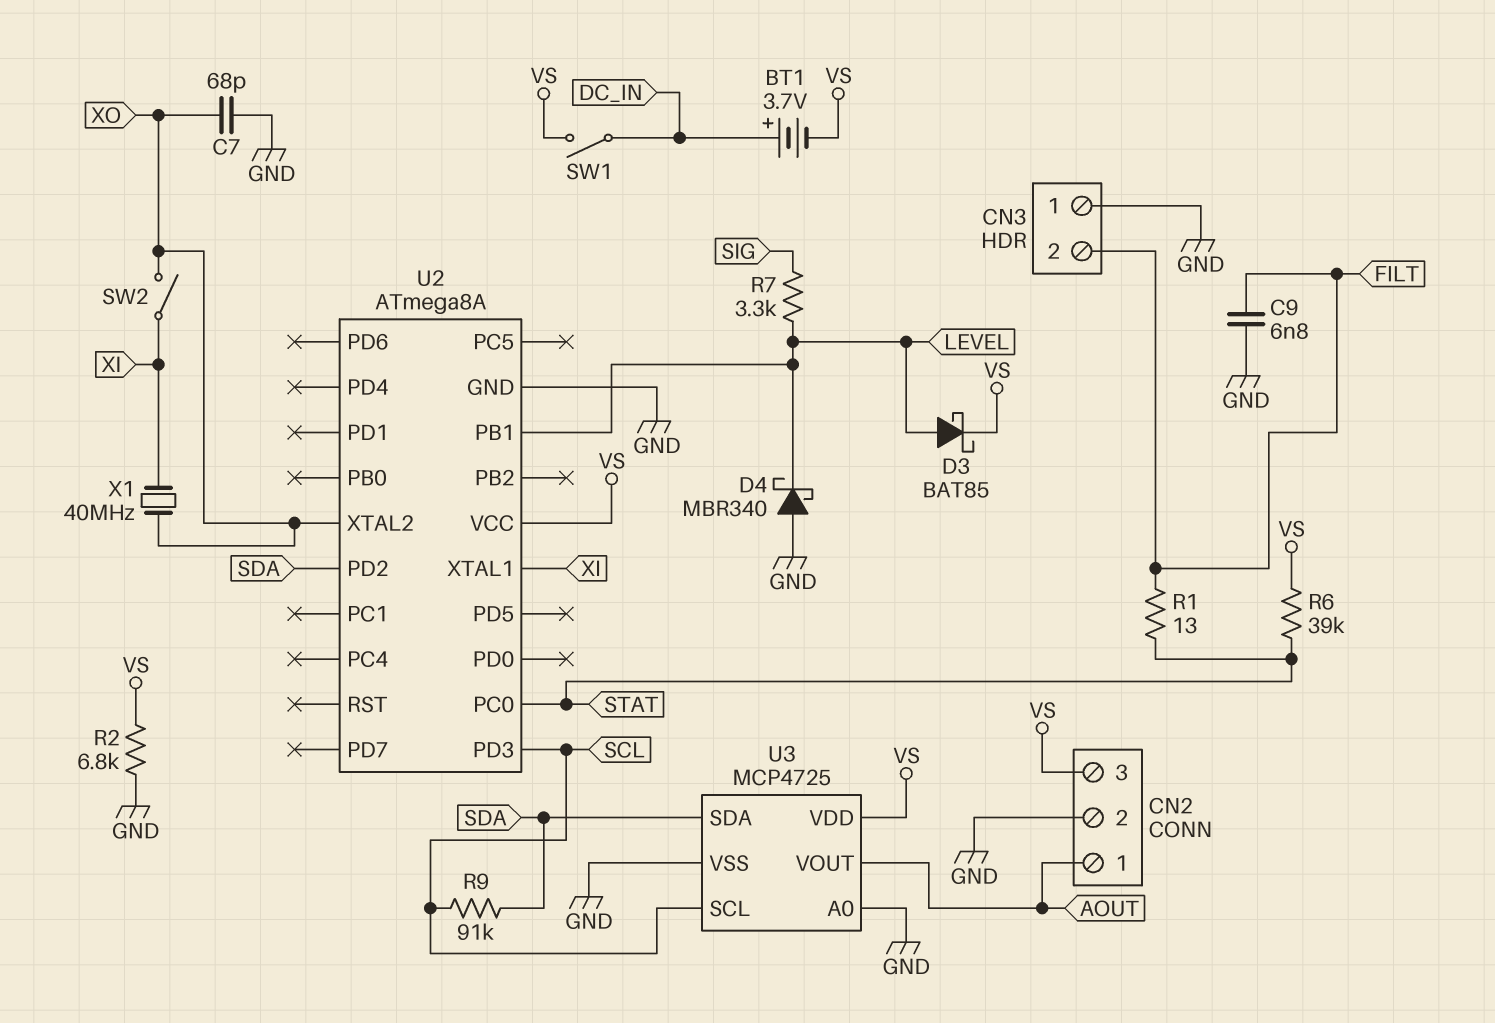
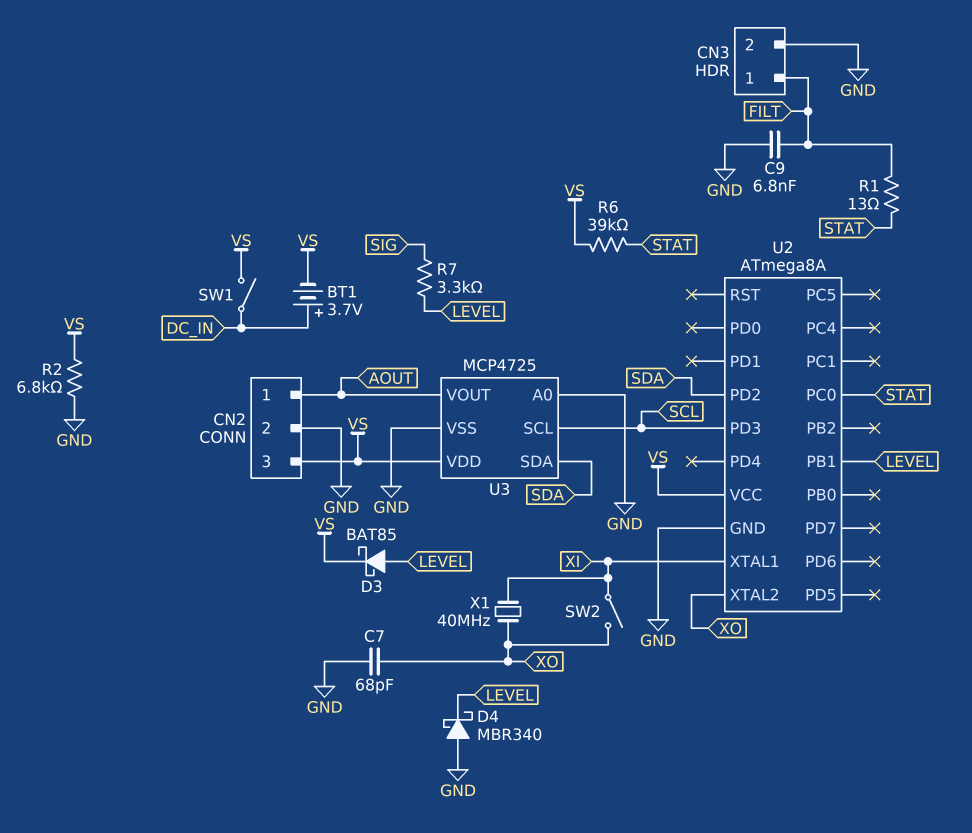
CN3 pin 1: GND -> FILT
CN3 pin 2: FILT -> GND
R9: 91k (SCL, SDA) -> none

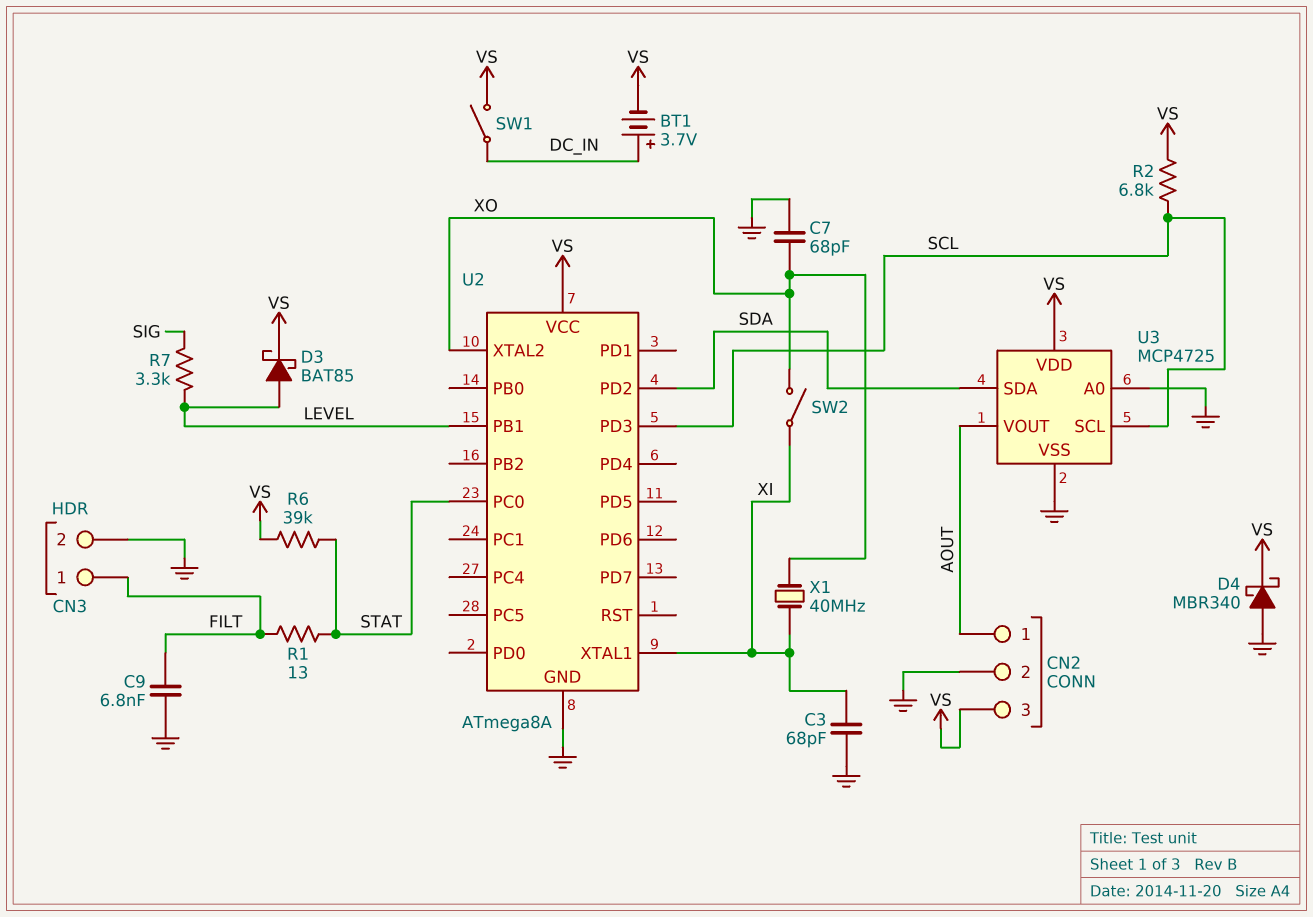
C3: none -> 68pF (GND, XI)
D4: schottky MBR340 (A GND, K LEVEL) -> schottky MBR340 (A GND, K VS)
R2: 6.8k (GND, VS) -> 6.8k (SCL, VS)

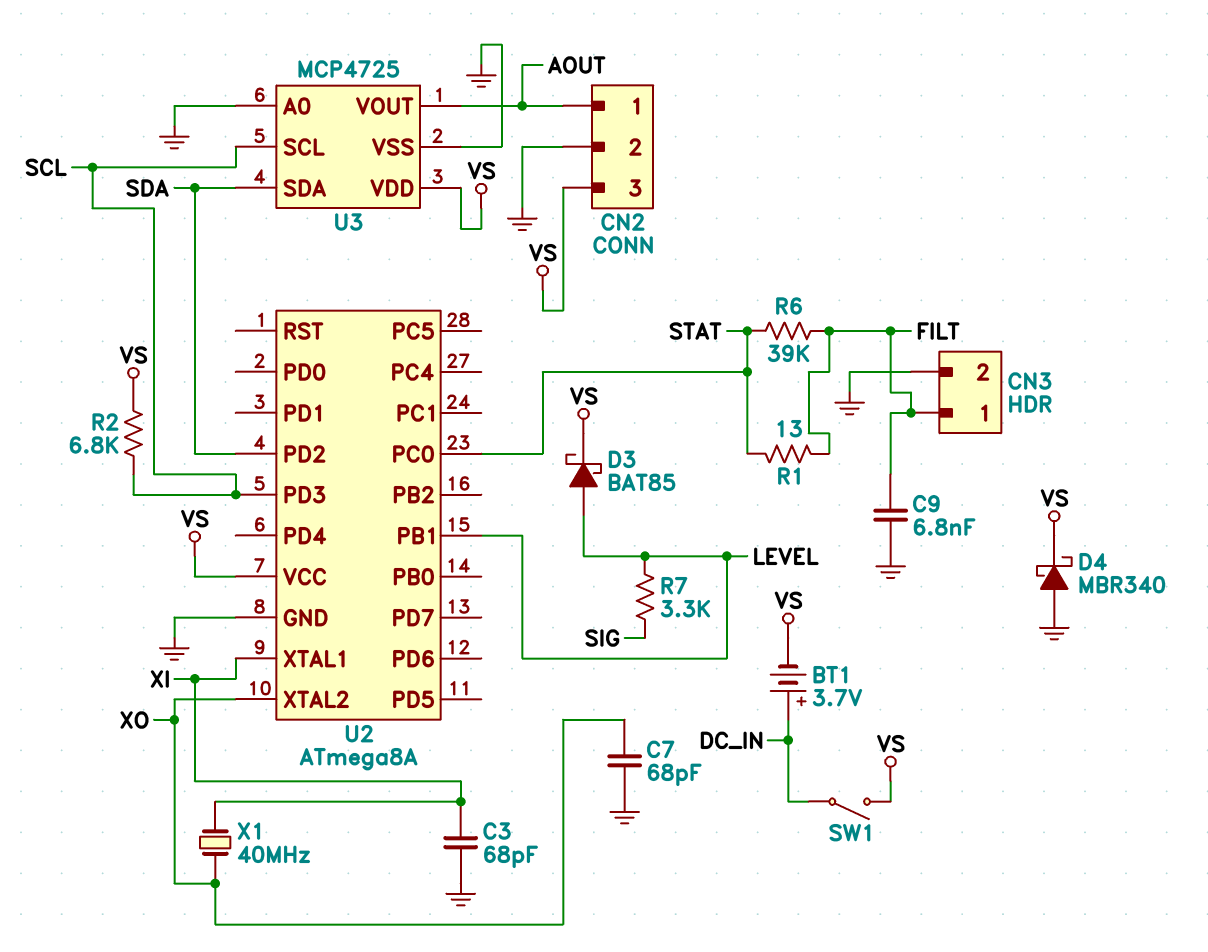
R6: 39k (STAT, VS) -> 39k (FILT, STAT)
SW2: switch (XI, XO) -> none

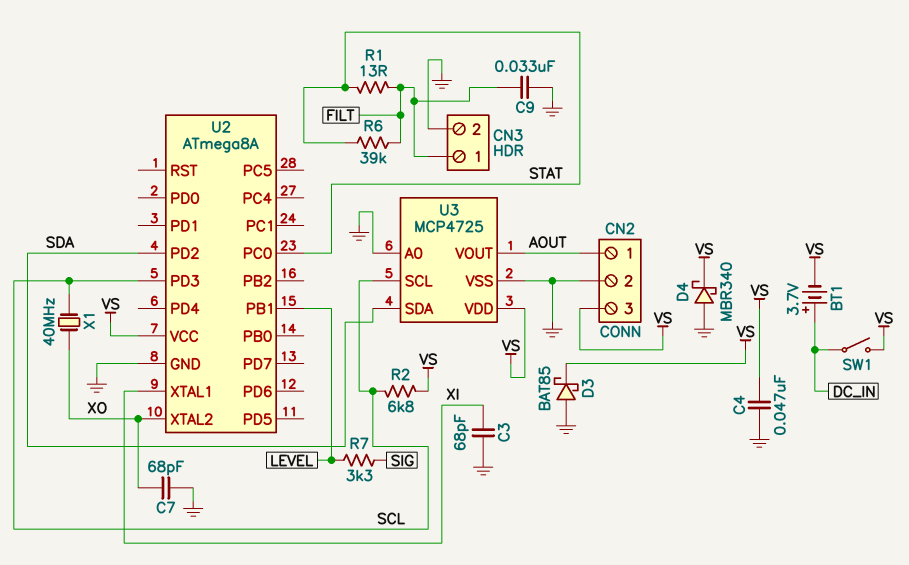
C4: none -> 47nF (GND, VS)
C9: 6.8nF (FILT, GND) -> 33nF (FILT, GND)
D3: schottky BAT85 (A LEVEL, K VS) -> schottky BAT85 (A GND, K VS)
X1: 40MHz (XI, XO) -> 40MHz (SCL, XO)

